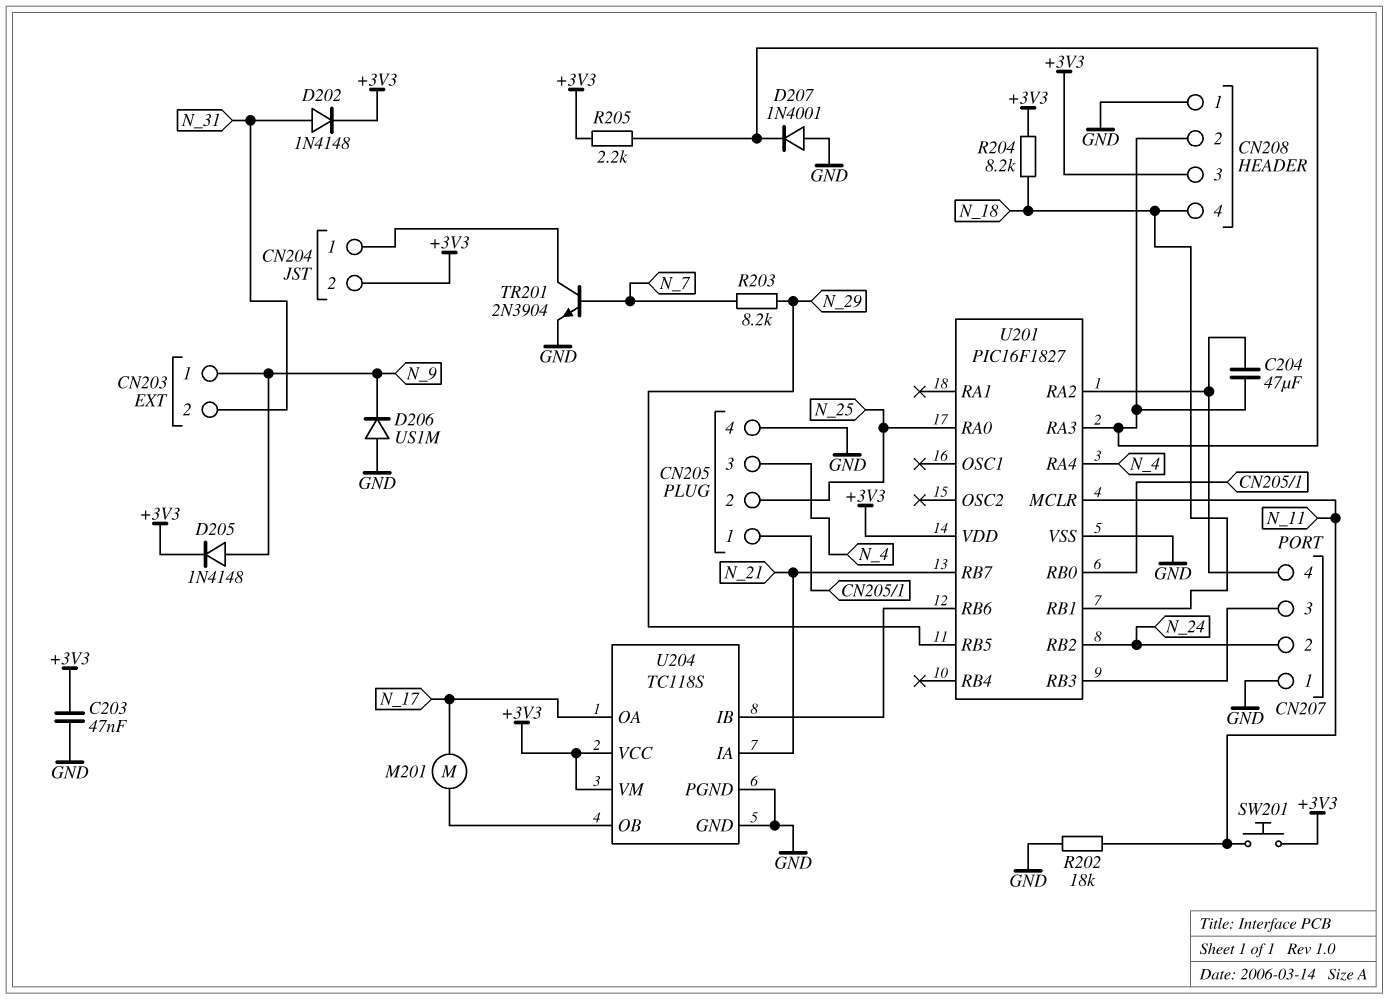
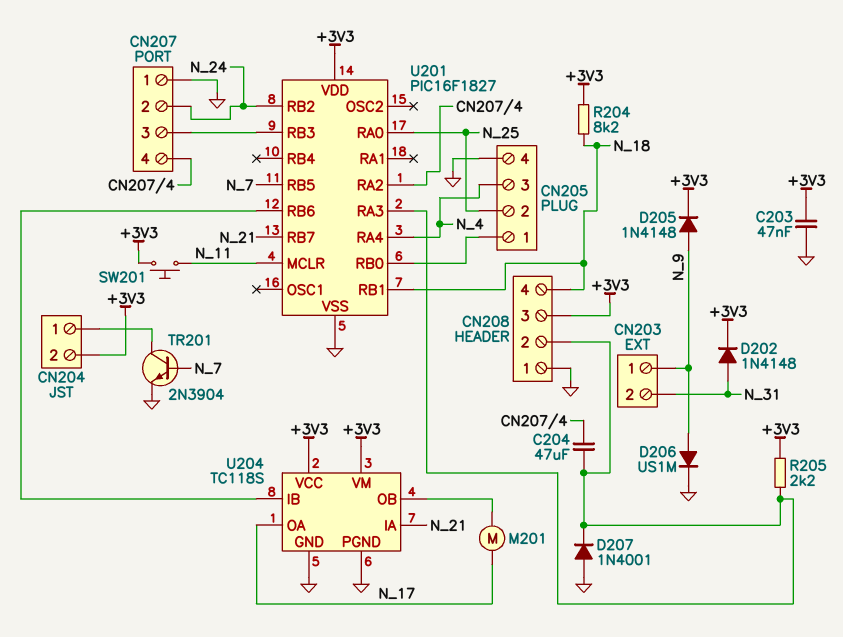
D206: diode US1M (A GND, K N_9) -> diode US1M (A N_9, K GND)
R202: 18k (GND, N_11) -> none
R203: 8.2k (N_7, N_29) -> none
U201 pin RB5: N_29 -> N_7

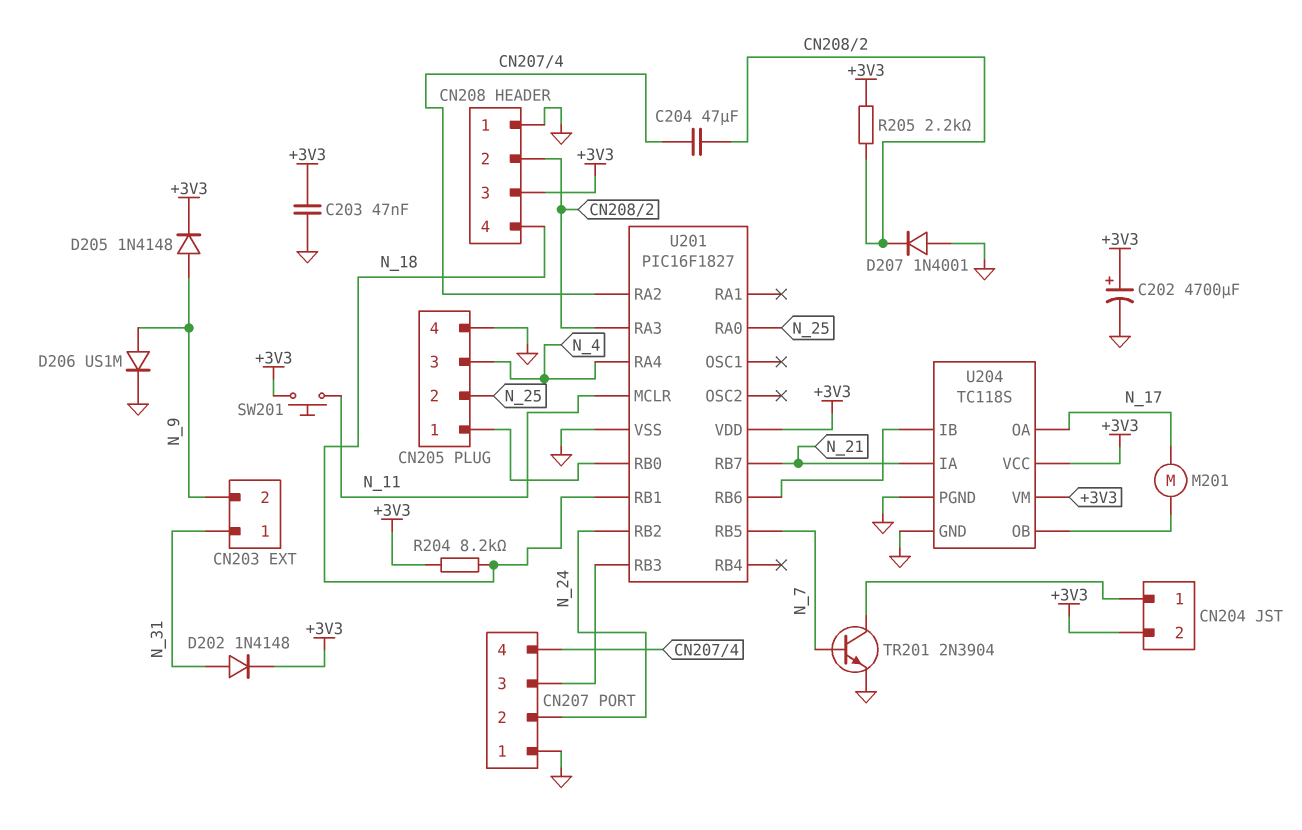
C202: none -> 4700uF (plus +3V3, minus GND)
CN203 pin 1: N_9 -> N_31
CN203 pin 2: N_31 -> N_9

